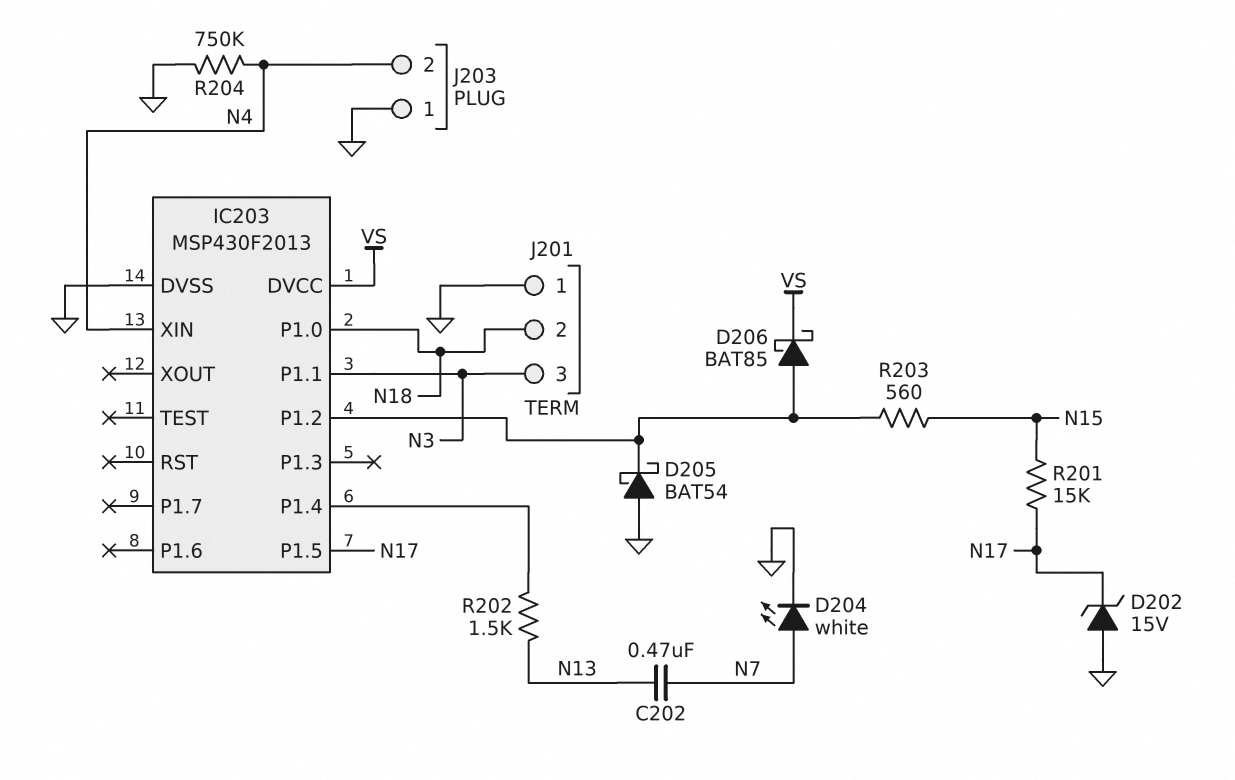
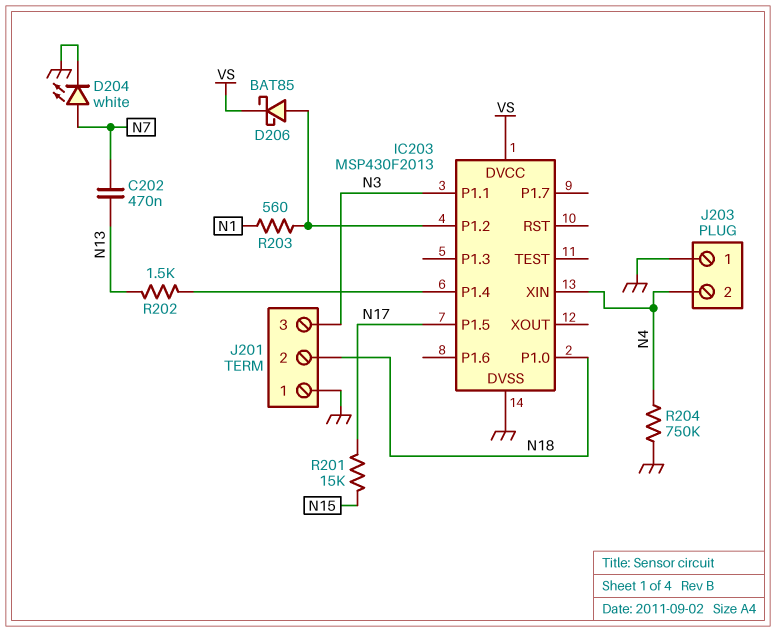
D202: zener 15V (A GND, K N17) -> none
D205: schottky BAT54 (A GND, K IC203/P1.2) -> none
R203: 560 (IC203/P1.2, N15) -> 560 (IC203/P1.2, N1)

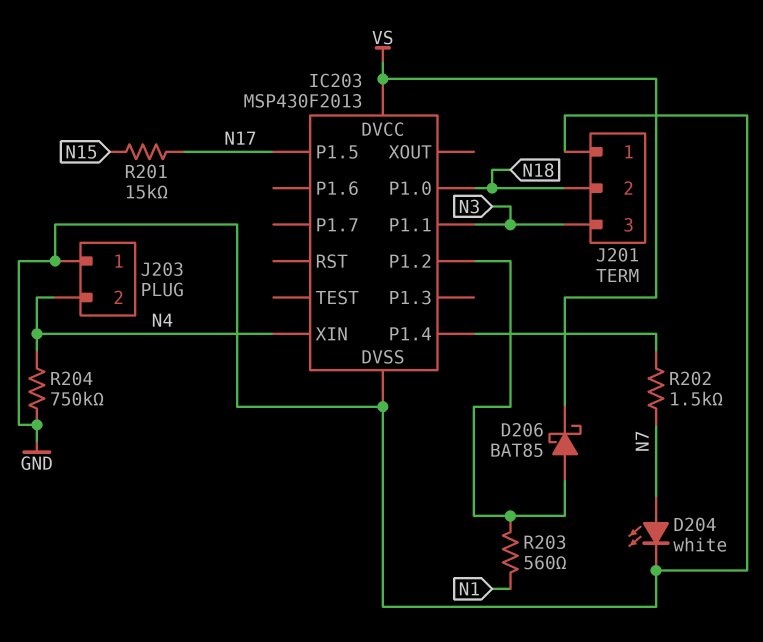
C202: 470nF (N7, N13) -> none
R202: 1.5k (IC203/P1.4, N13) -> 1.5k (IC203/P1.4, N7)

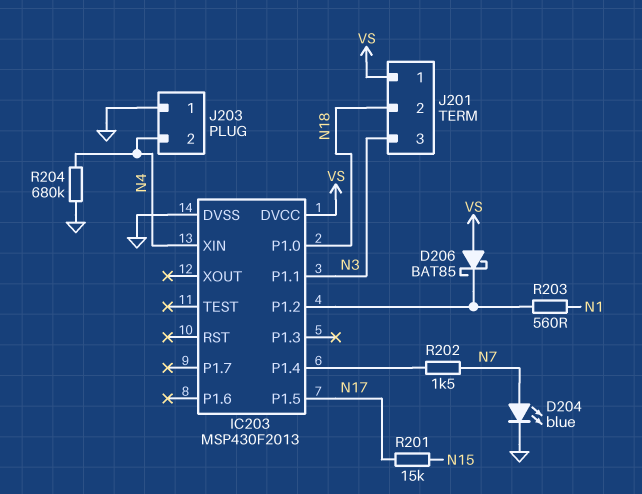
D204: LED white (A N7, K GND) -> LED blue (A N7, K GND)
D206: schottky BAT85 (A IC203/P1.2, K VS) -> schottky BAT85 (A VS, K IC203/P1.2)
J201 pin 1: GND -> VS
R204: 750k (GND, N4) -> 680k (GND, N4)

